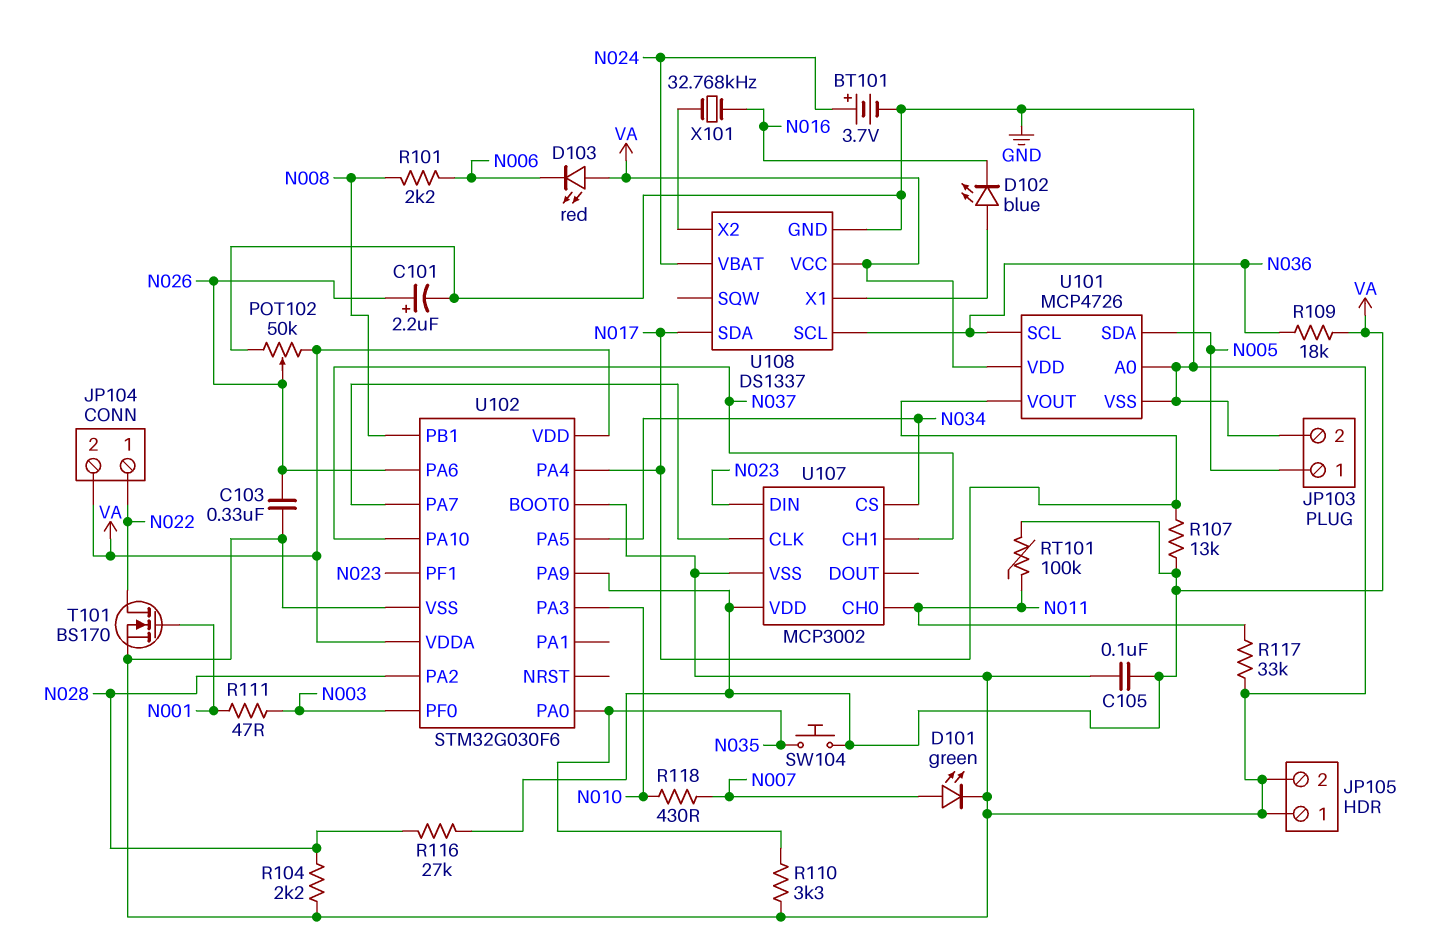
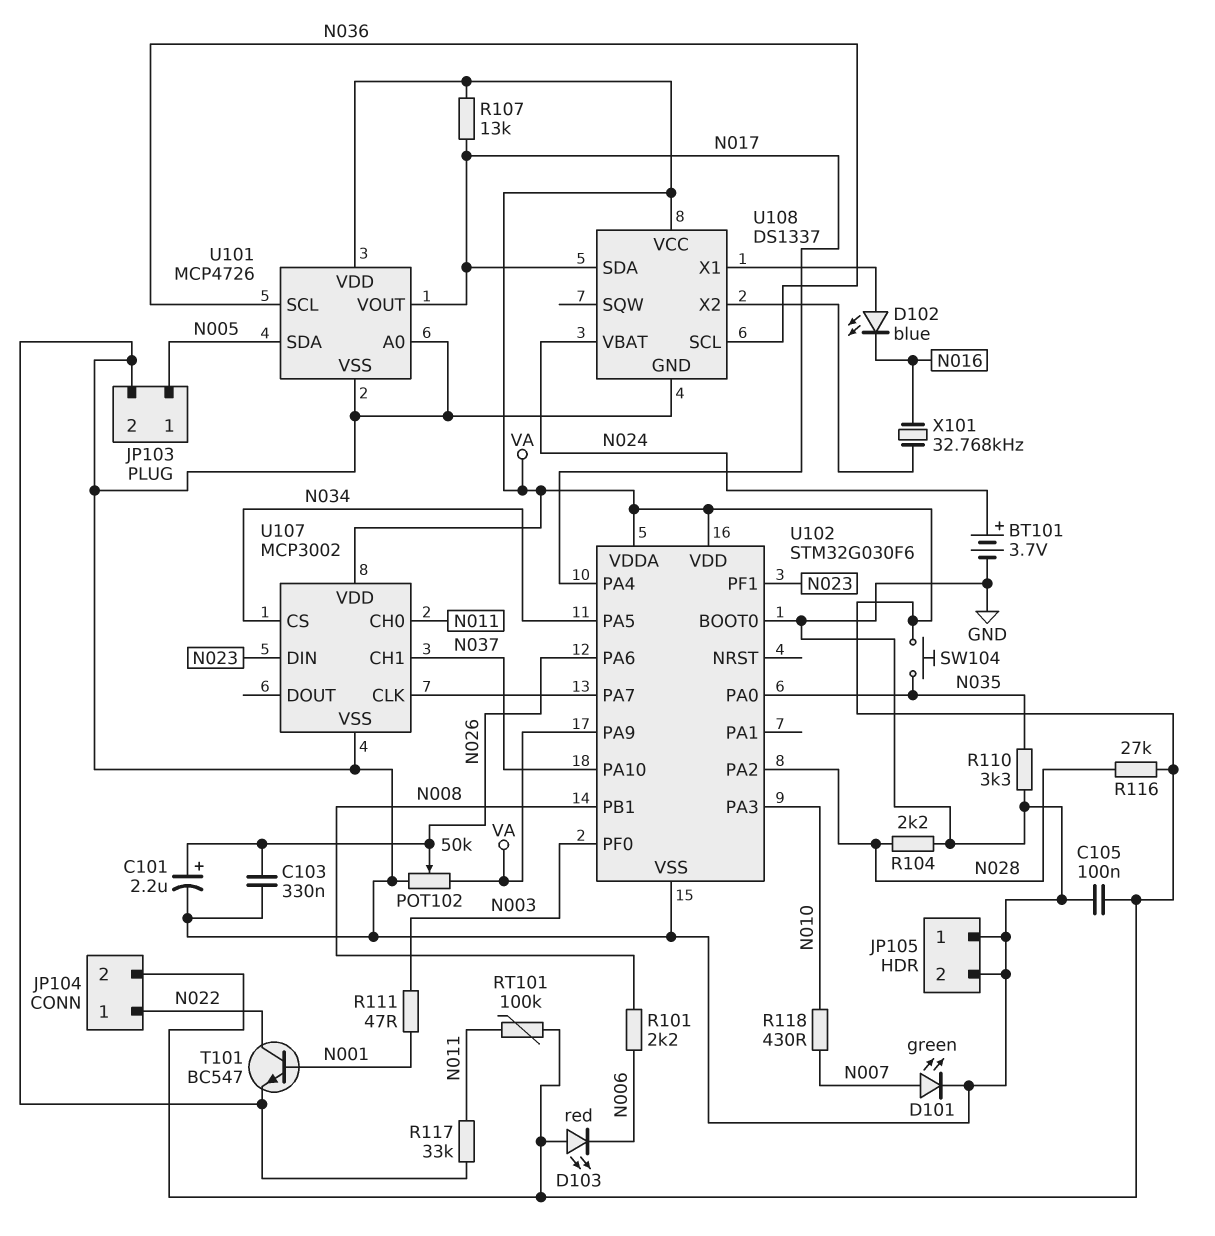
R109: 18k (N036, VA) -> none
T101: NMOS BS170 (G N001, D N022, S GND) -> NPN BC547 (B N001, C N022, E GND)

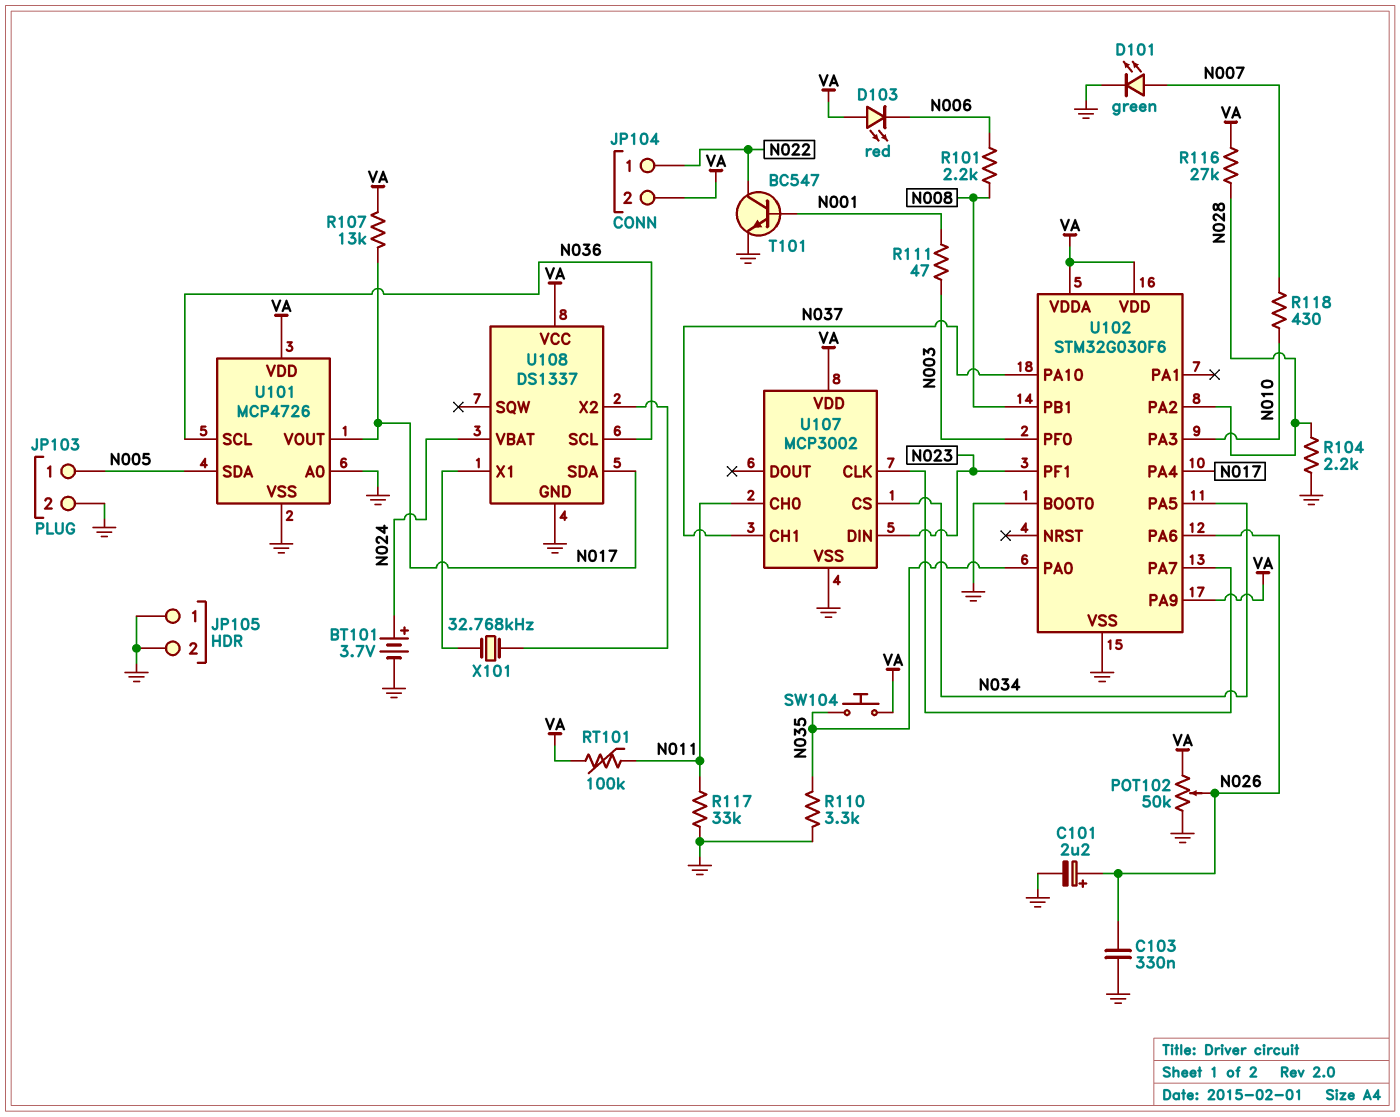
C105: 100nF (GND, VA) -> none
D102: LED blue (A U108/X1, K N016) -> none
X101: 32.768kHz (N016, U108/X2) -> 32.768kHz (U108/X1, U108/X2)

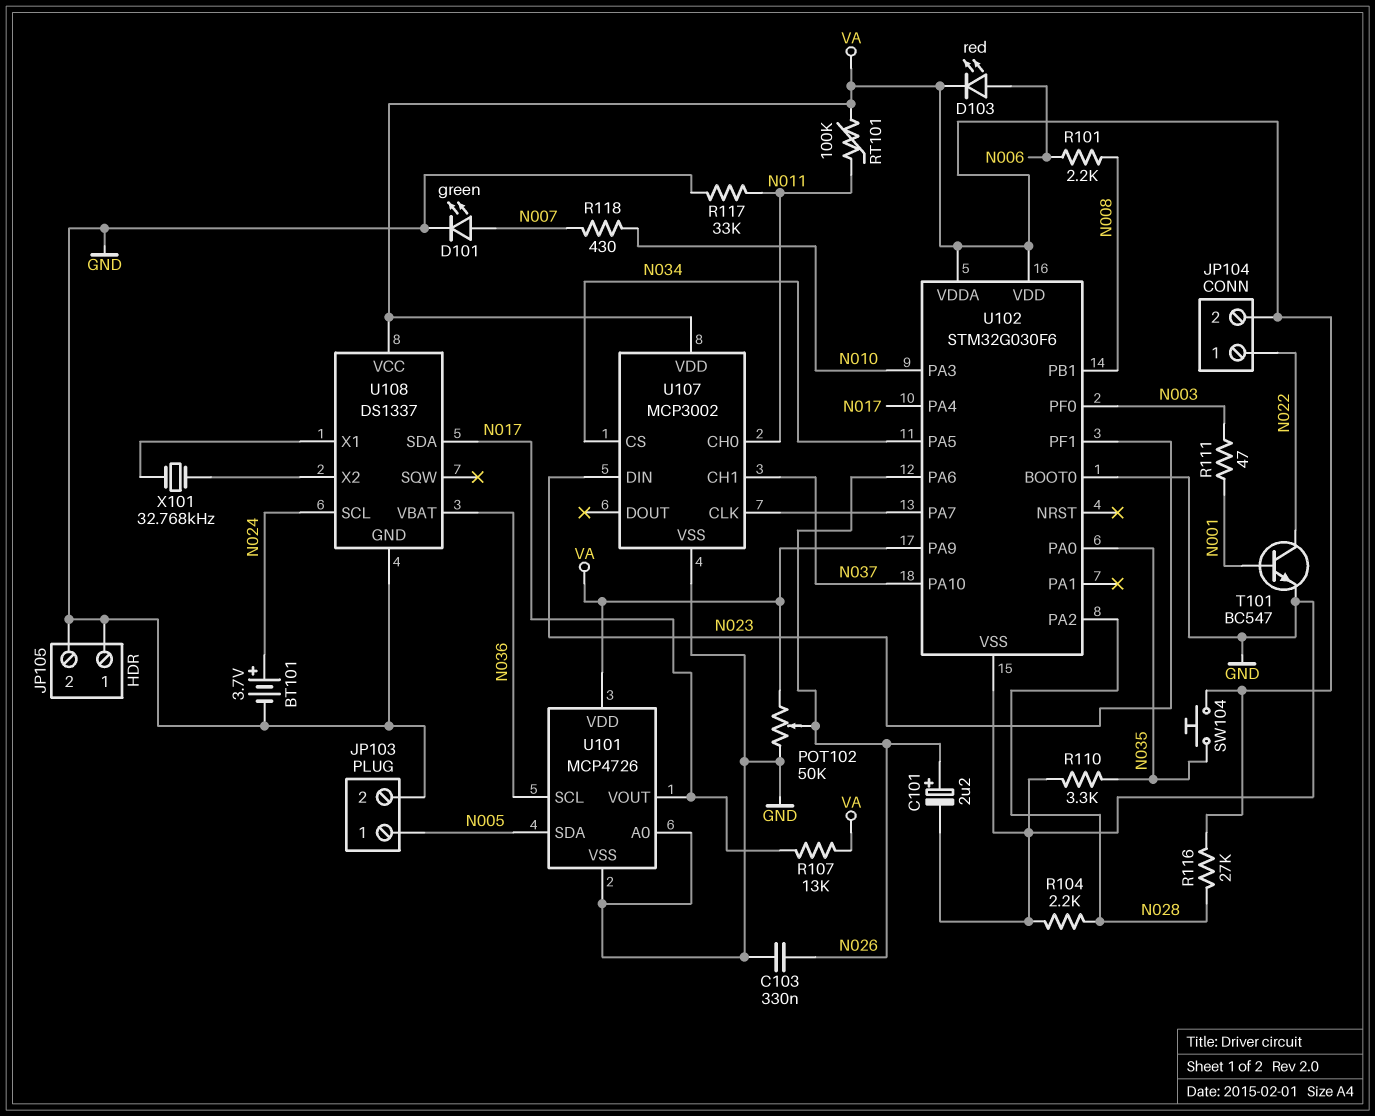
D103: LED red (A VA, K N006) -> LED red (A N006, K VA)
U108 pin SCL: N036 -> N024
U108 pin VBAT: N024 -> N036

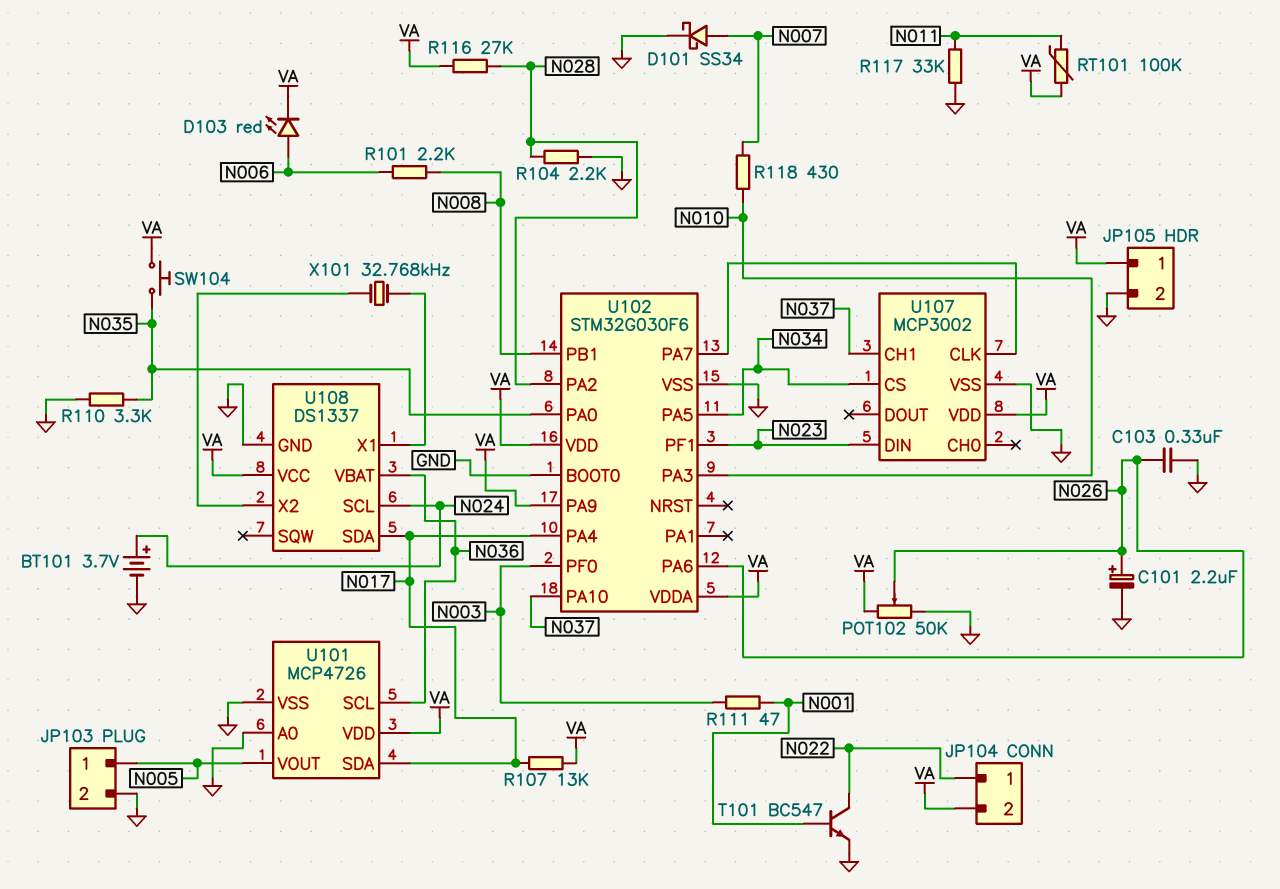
D101: LED green (A N007, K GND) -> schottky SS34 (A N007, K GND)
JP105 pin 1: GND -> VA
U101 pin SDA: N005 -> N017
U101 pin VOUT: N017 -> N005
U107 pin CH0: N011 -> none

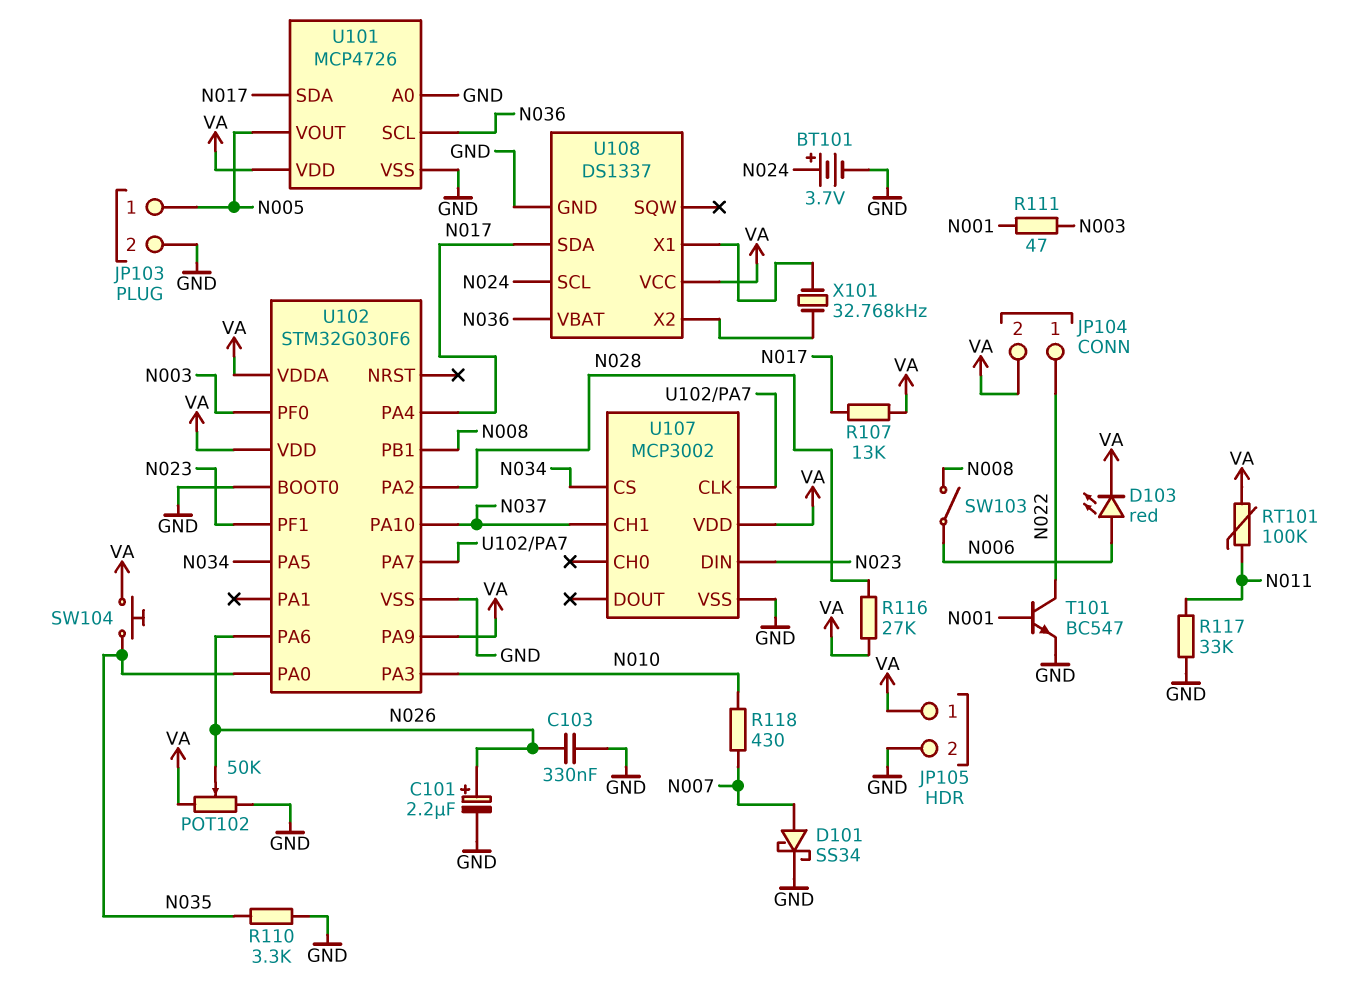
R101: 2.2k (N006, N008) -> none
R104: 2.2k (GND, N028) -> none
SW103: none -> switch (N006, N008)

